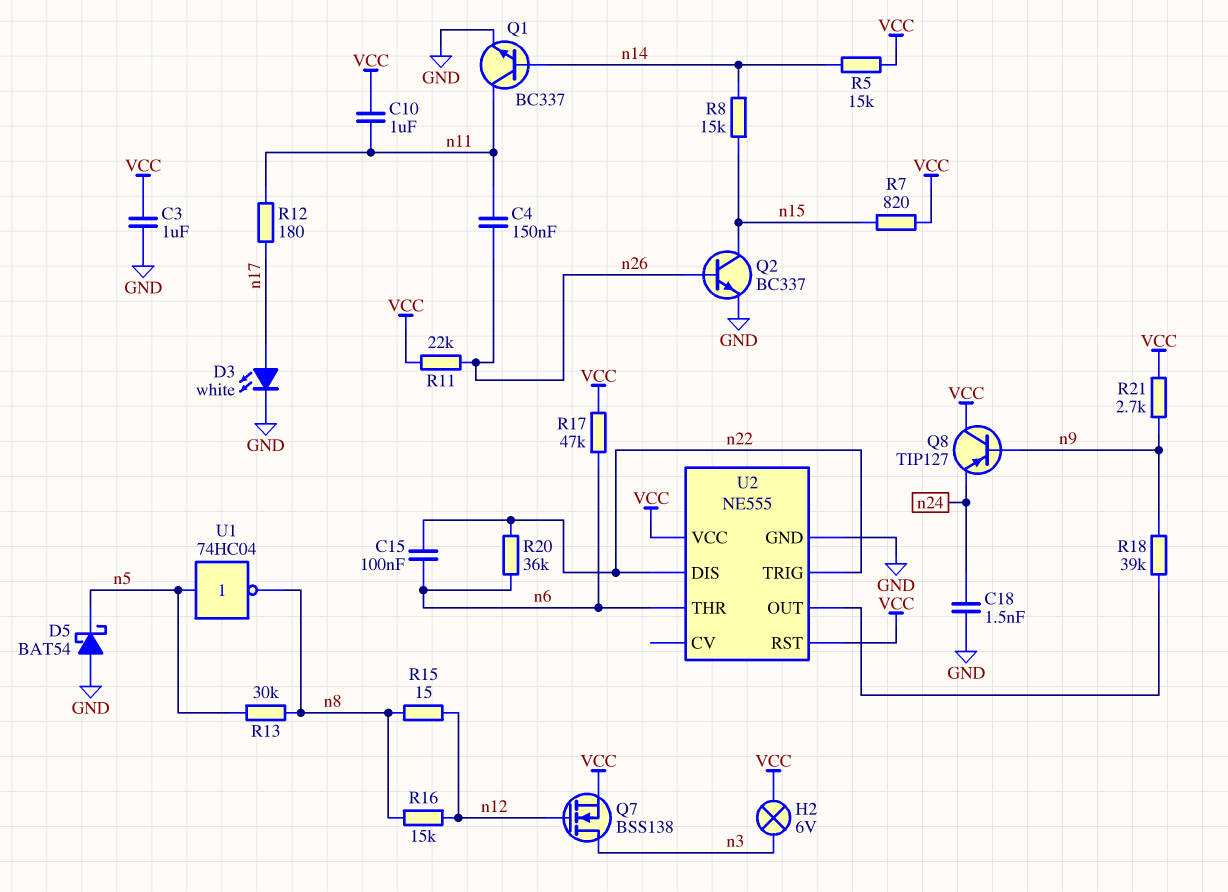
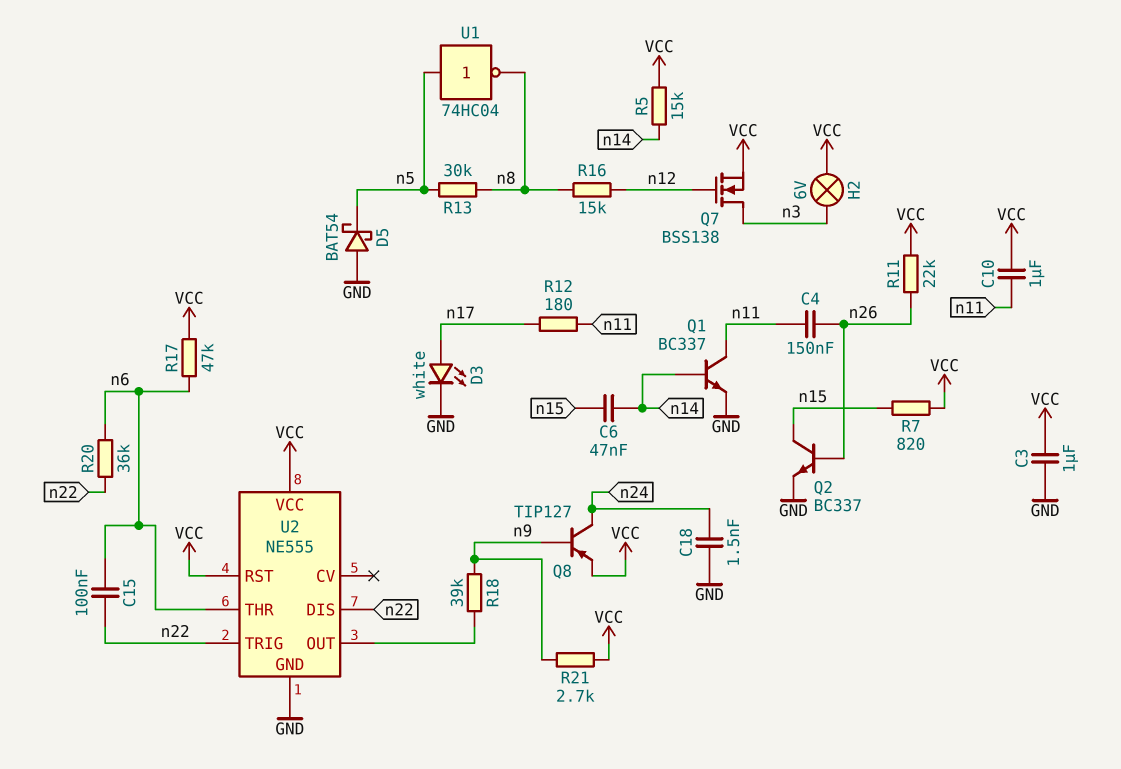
C6: none -> 47nF (n14, n15)
Q8: PNP TIP127 (B n9, C VCC, E n24) -> PNP TIP127 (B n9, C n24, E VCC)
R8: 15k (n14, n15) -> none
R15: 15 (n8, n12) -> none

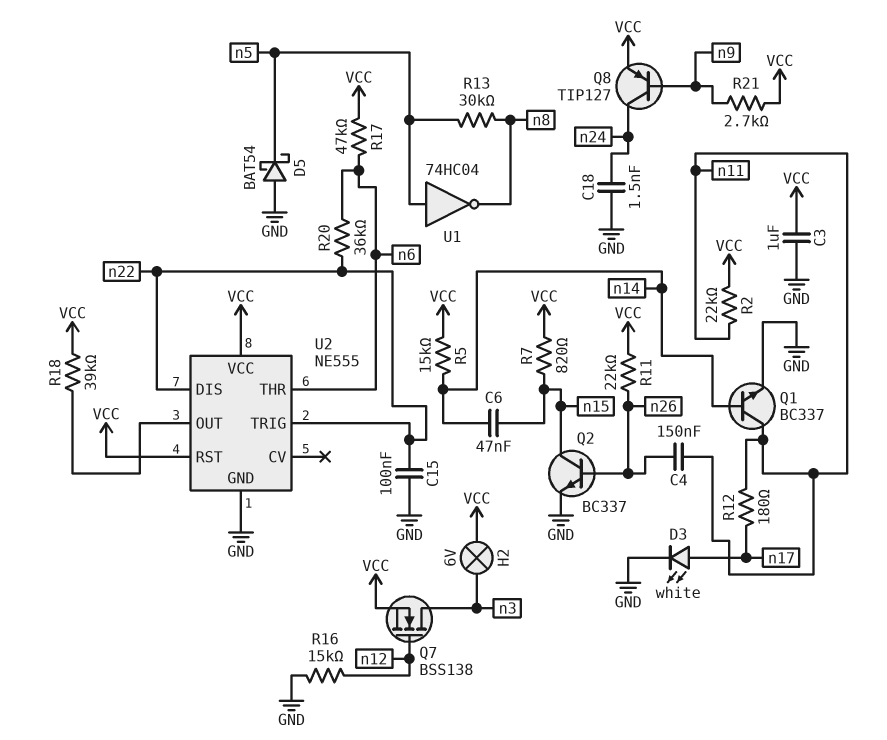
C10: 1uF (VCC, n11) -> none
C15: 100nF (n6, n22) -> 100nF (GND, n22)
R2: none -> 22k (VCC, n11)
R16: 15k (n8, n12) -> 15k (GND, n12)
R18: 39k (U2/OUT, n9) -> 39k (U2/OUT, VCC)

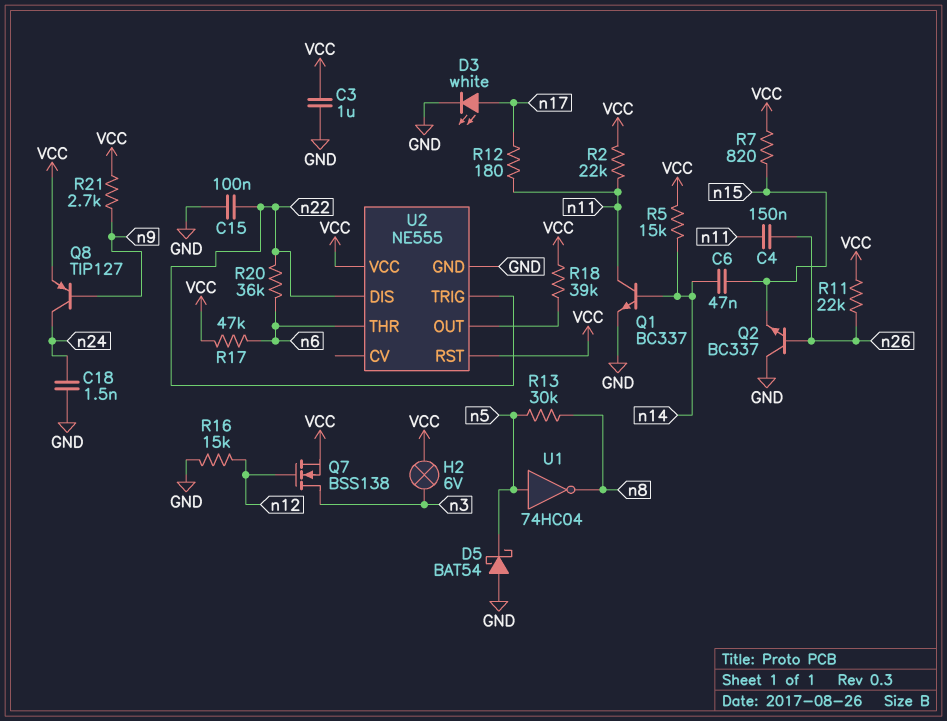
Q2: NPN BC337 (B n26, C n15, E GND) -> NPN BC337 (B n26, C GND, E n15)

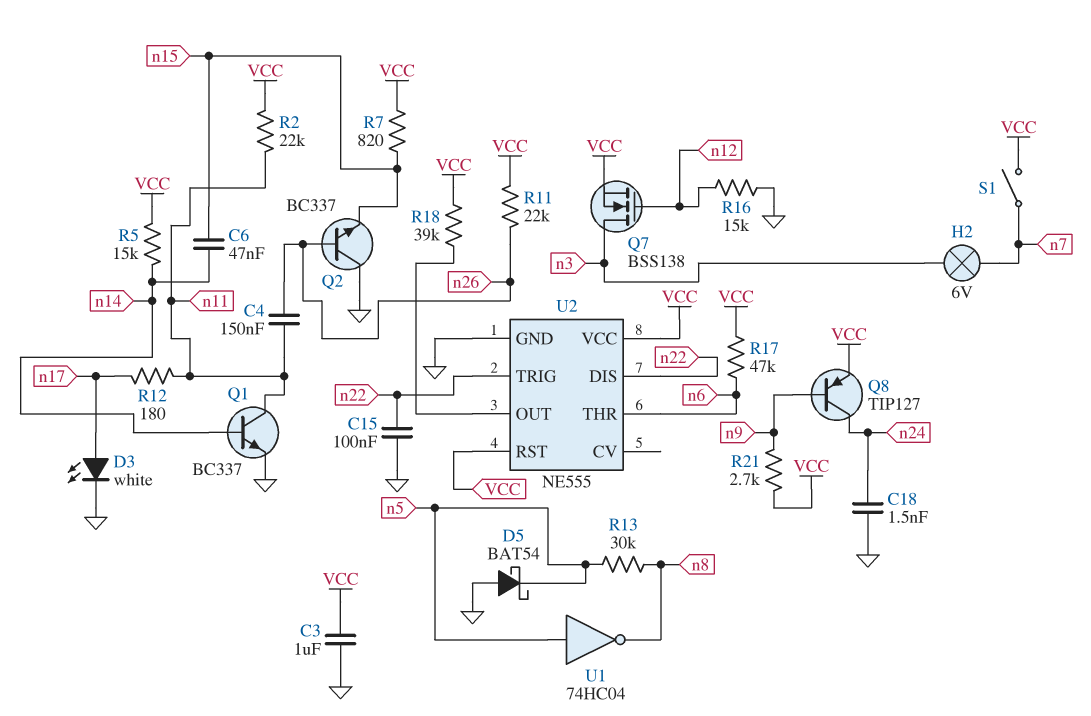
H2: lamp 6V (VCC, n3) -> lamp 6V (n3, n7)
R20: 36k (n6, n22) -> none
S1: none -> switch (VCC, n7)

